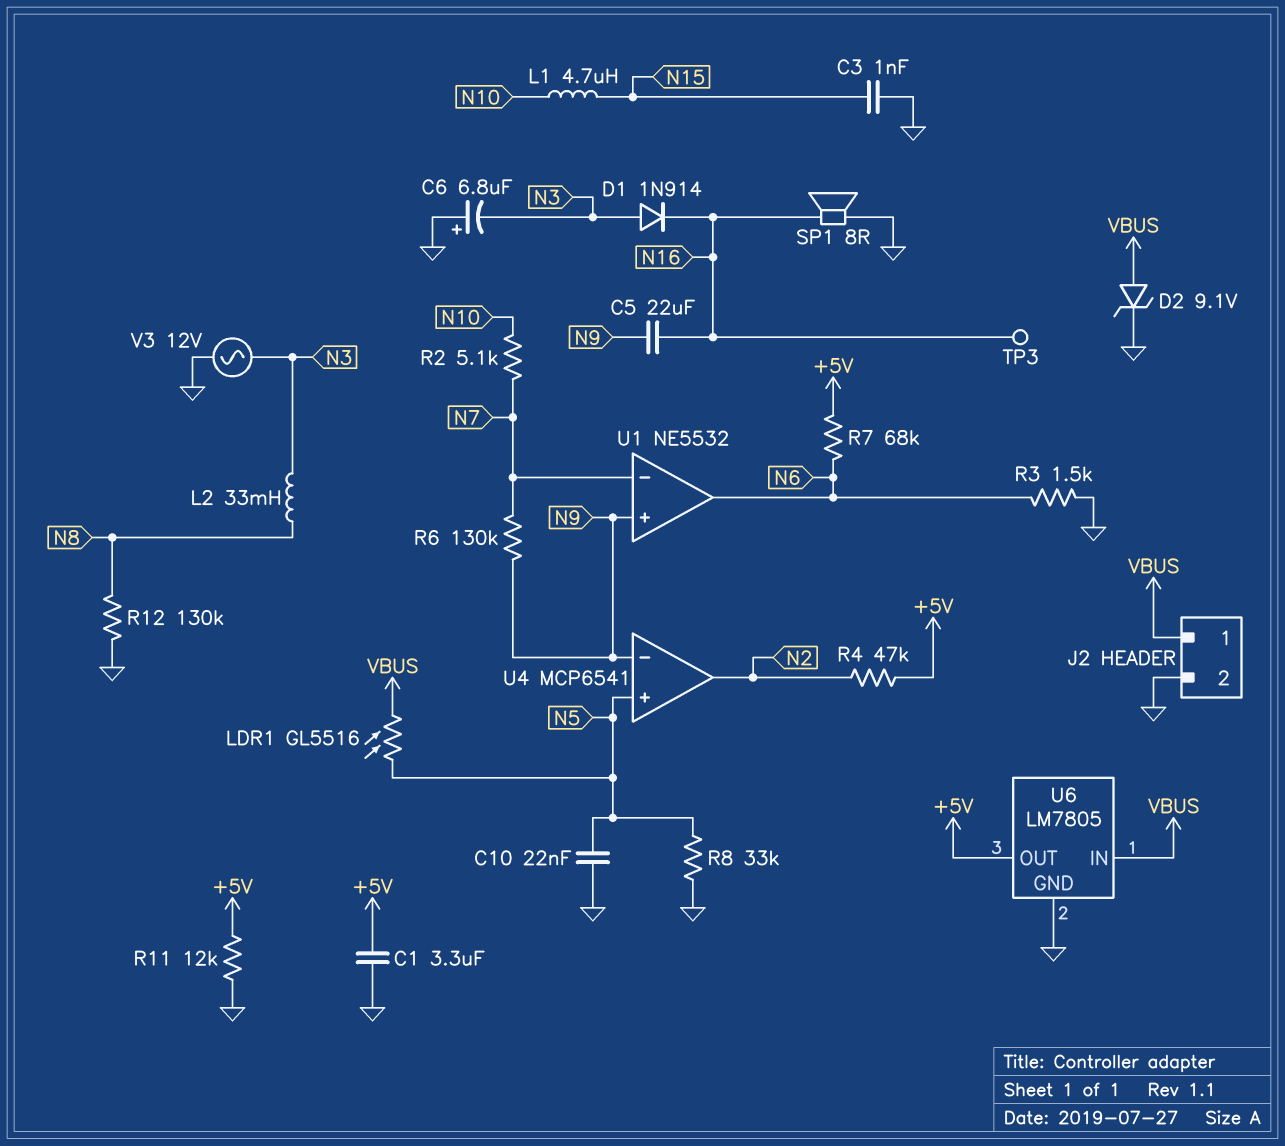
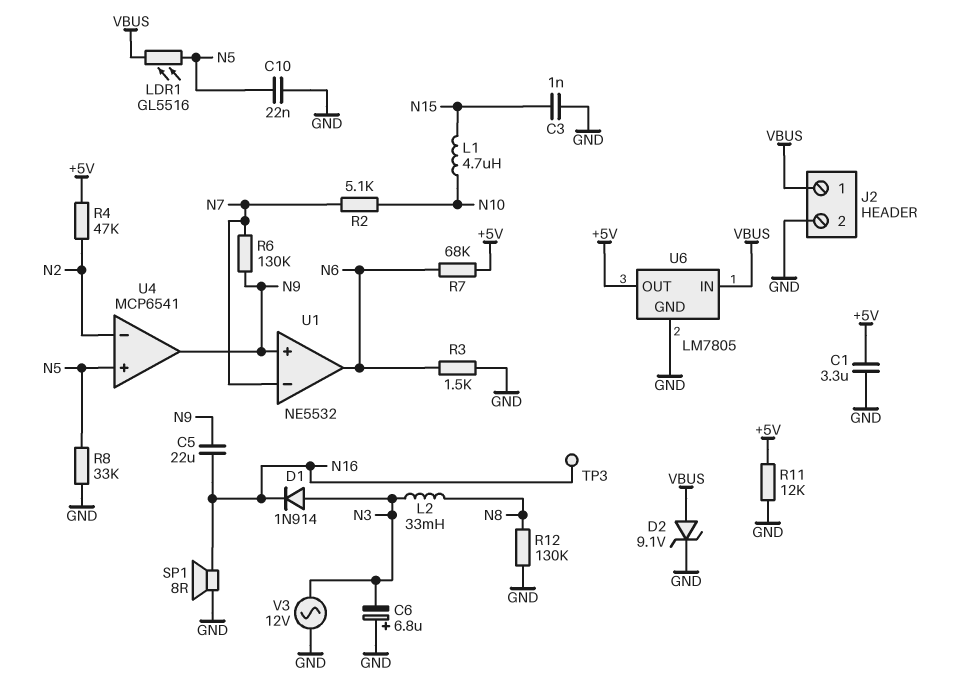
U4 pin in-: N9 -> N2
U4 pin out: N2 -> N9

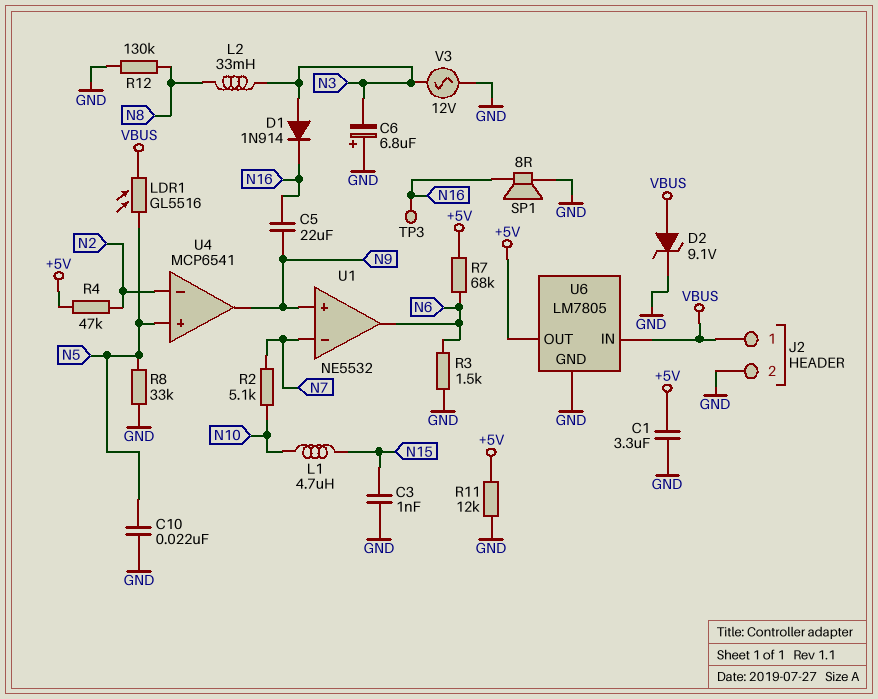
R6: 130k (N7, N9) -> none

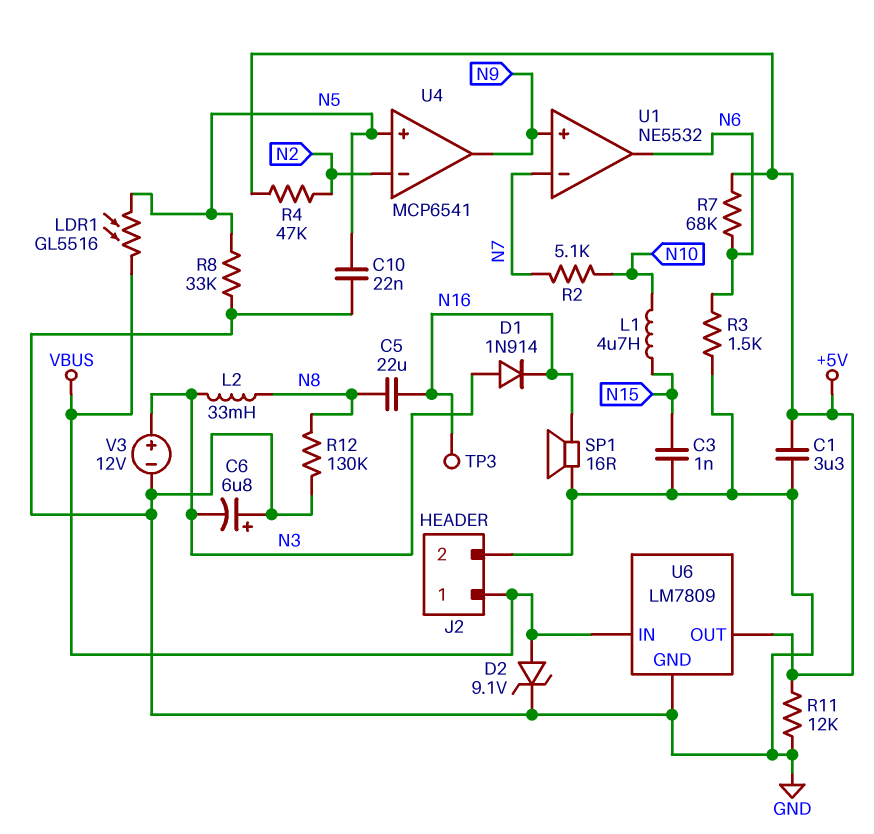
C5: 22uF (N9, N16) -> 22uF (N8, N16)
SP1: speaker 8R (GND, N16) -> speaker 16R (GND, N16)
U6: LM7805 -> LM7809
V3: AC 12V (GND, N3) -> 12V (plus N3, minus GND)

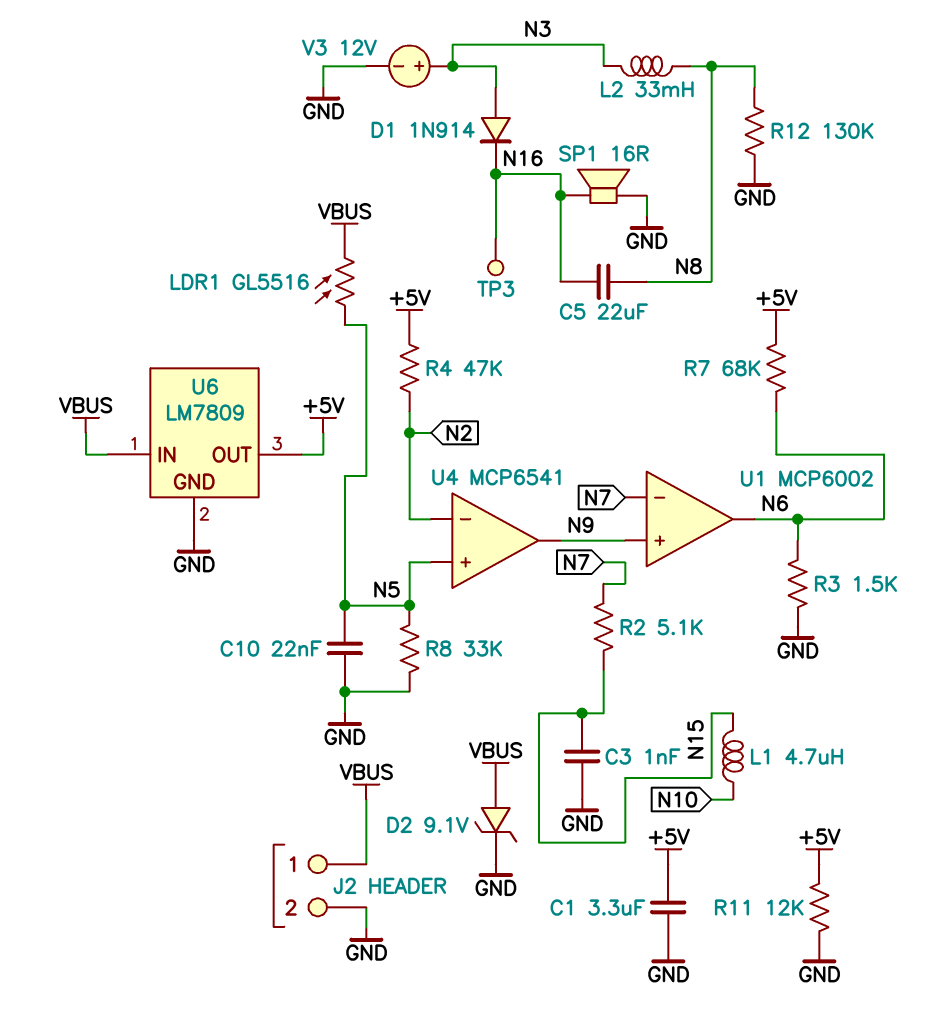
C6: 6.8uF (plus GND, minus N3) -> none
R2: 5.1k (N7, N10) -> 5.1k (N7, N15)
U1: NE5532 -> MCP6002

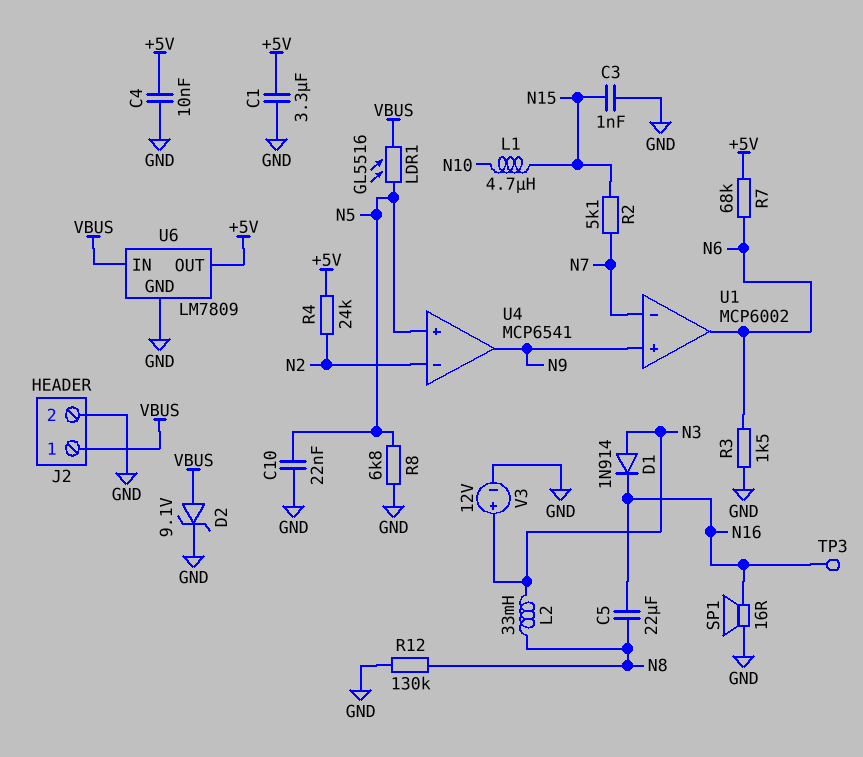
C4: none -> 10nF (+5V, GND)
R4: 47k (+5V, N2) -> 24k (+5V, N2)
R8: 33k (GND, N5) -> 6.8k (GND, N5)
R11: 12k (+5V, GND) -> none

